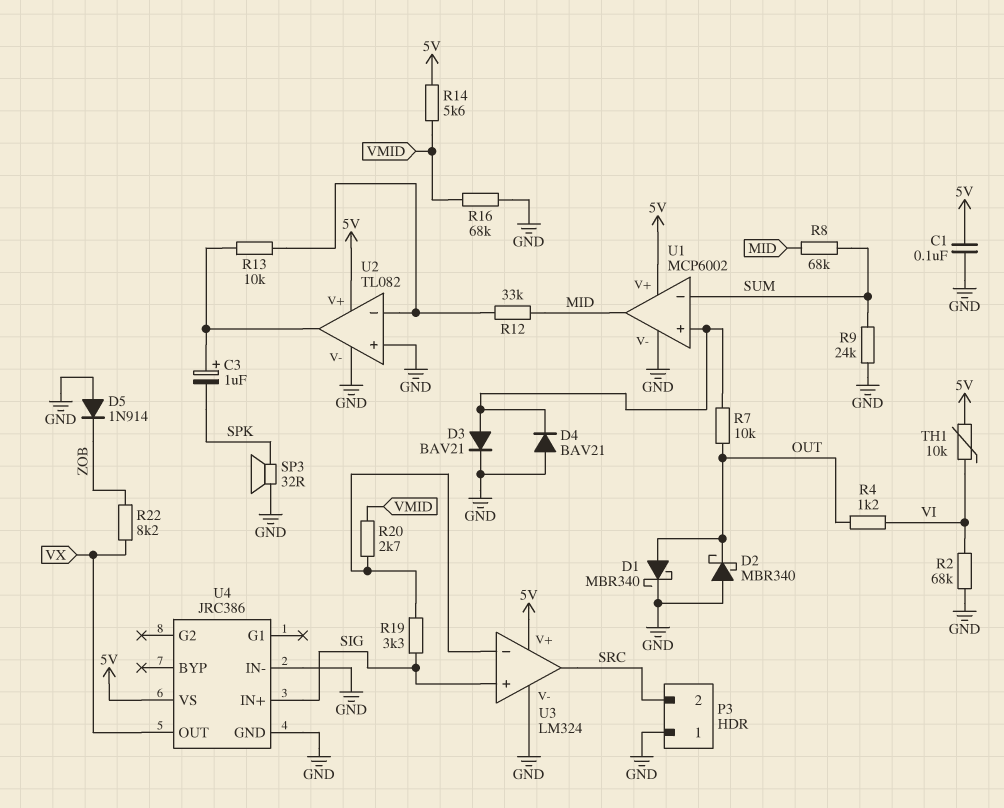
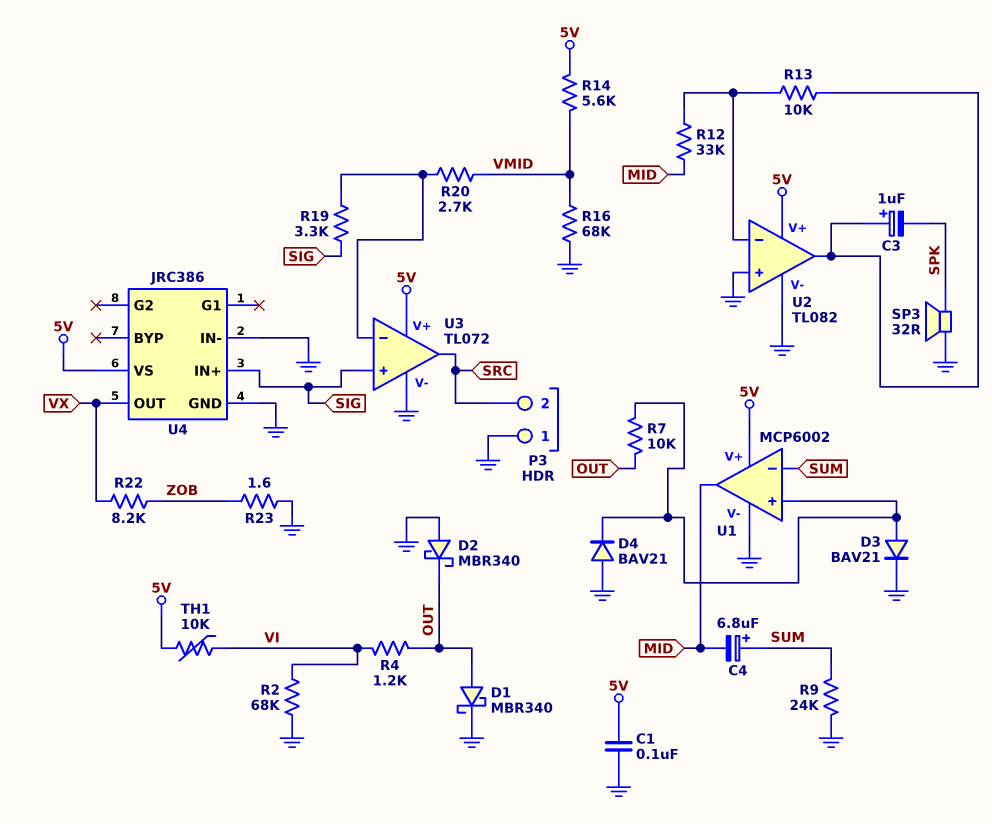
C4: none -> 6.8uF (plus SUM, minus MID)
D5: diode 1N914 (A GND, K ZOB) -> none
R8: 68k (MID, SUM) -> none
R23: none -> 1.6 (GND, ZOB)
U3: LM324 -> TL072

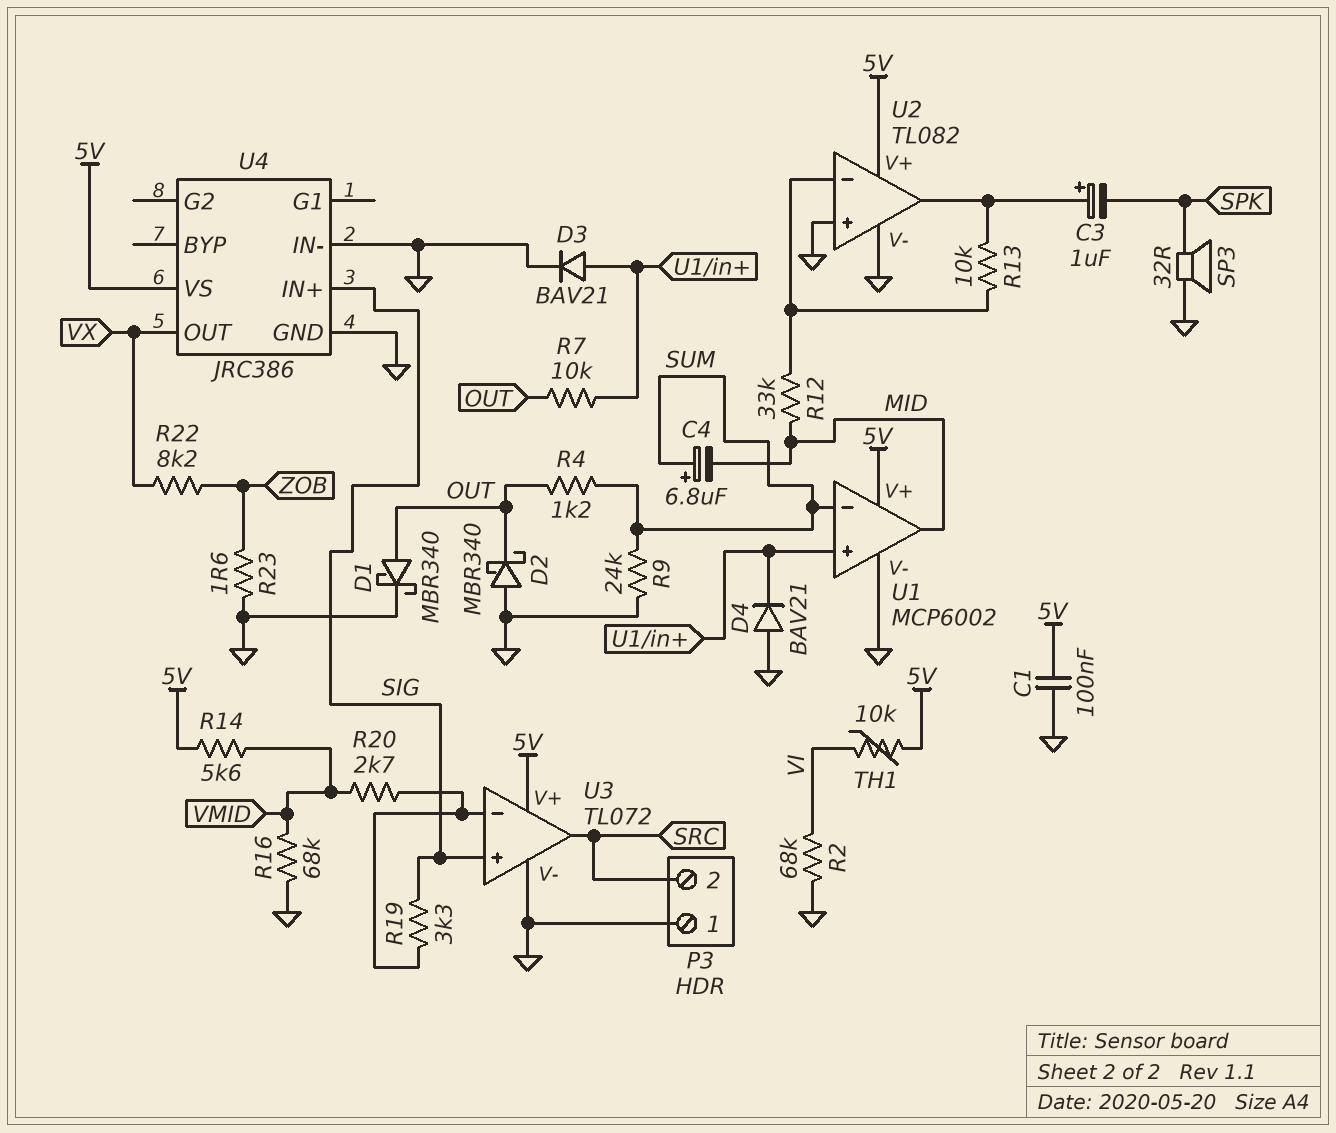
R4: 1.2k (OUT, VI) -> 1.2k (OUT, SUM)

